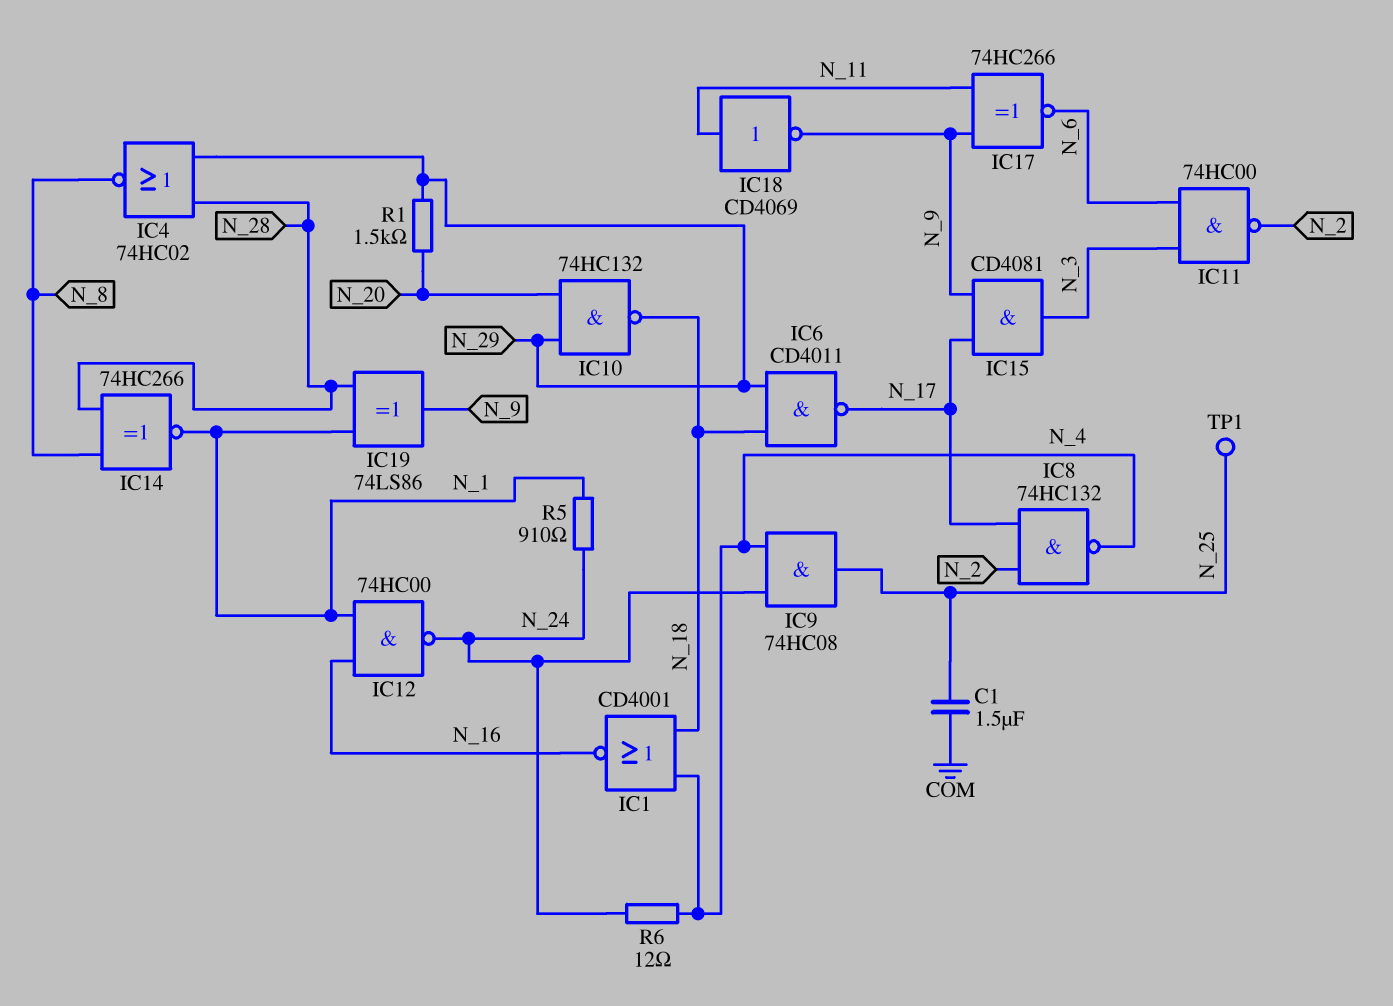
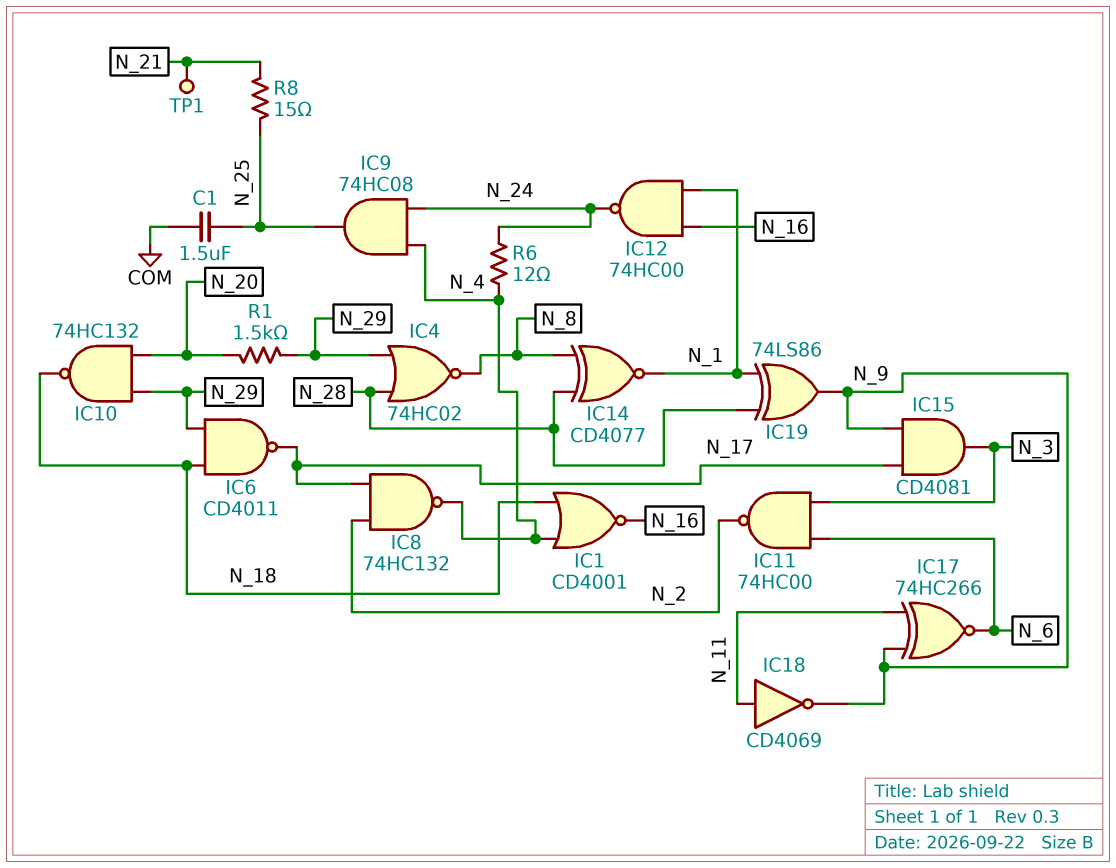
IC14: XNOR 74HC266 (in N_8, in N_28, out N_1) -> XNOR CD4077 (in N_8, in N_28, out N_1)
R5: 910 (N_1, N_24) -> none
R8: none -> 15 (N_21, N_25)
TP1: test point (N_25) -> test point (N_21)

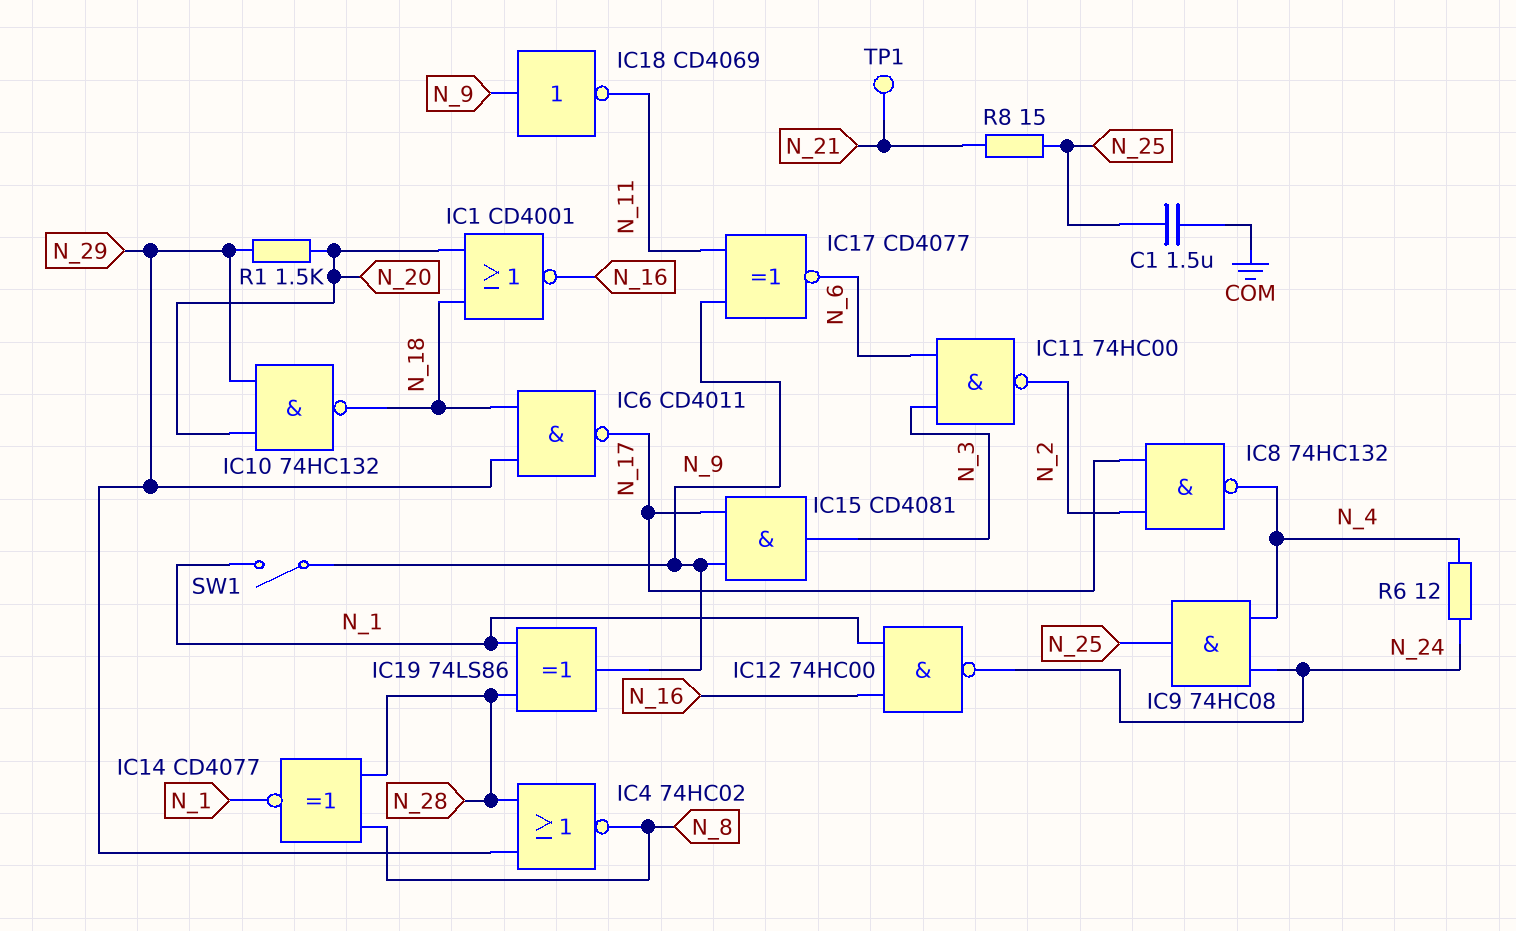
IC1: NOR CD4001 (in N_4, in N_18, out N_16) -> NOR CD4001 (in N_18, in N_20, out N_16)
IC17: XNOR 74HC266 (in N_9, in N_11, out N_6) -> XNOR CD4077 (in N_9, in N_11, out N_6)
IC18: NOT CD4069 (in N_11, out N_9) -> NOT CD4069 (in N_9, out N_11)
SW1: none -> switch (N_1, N_9)

